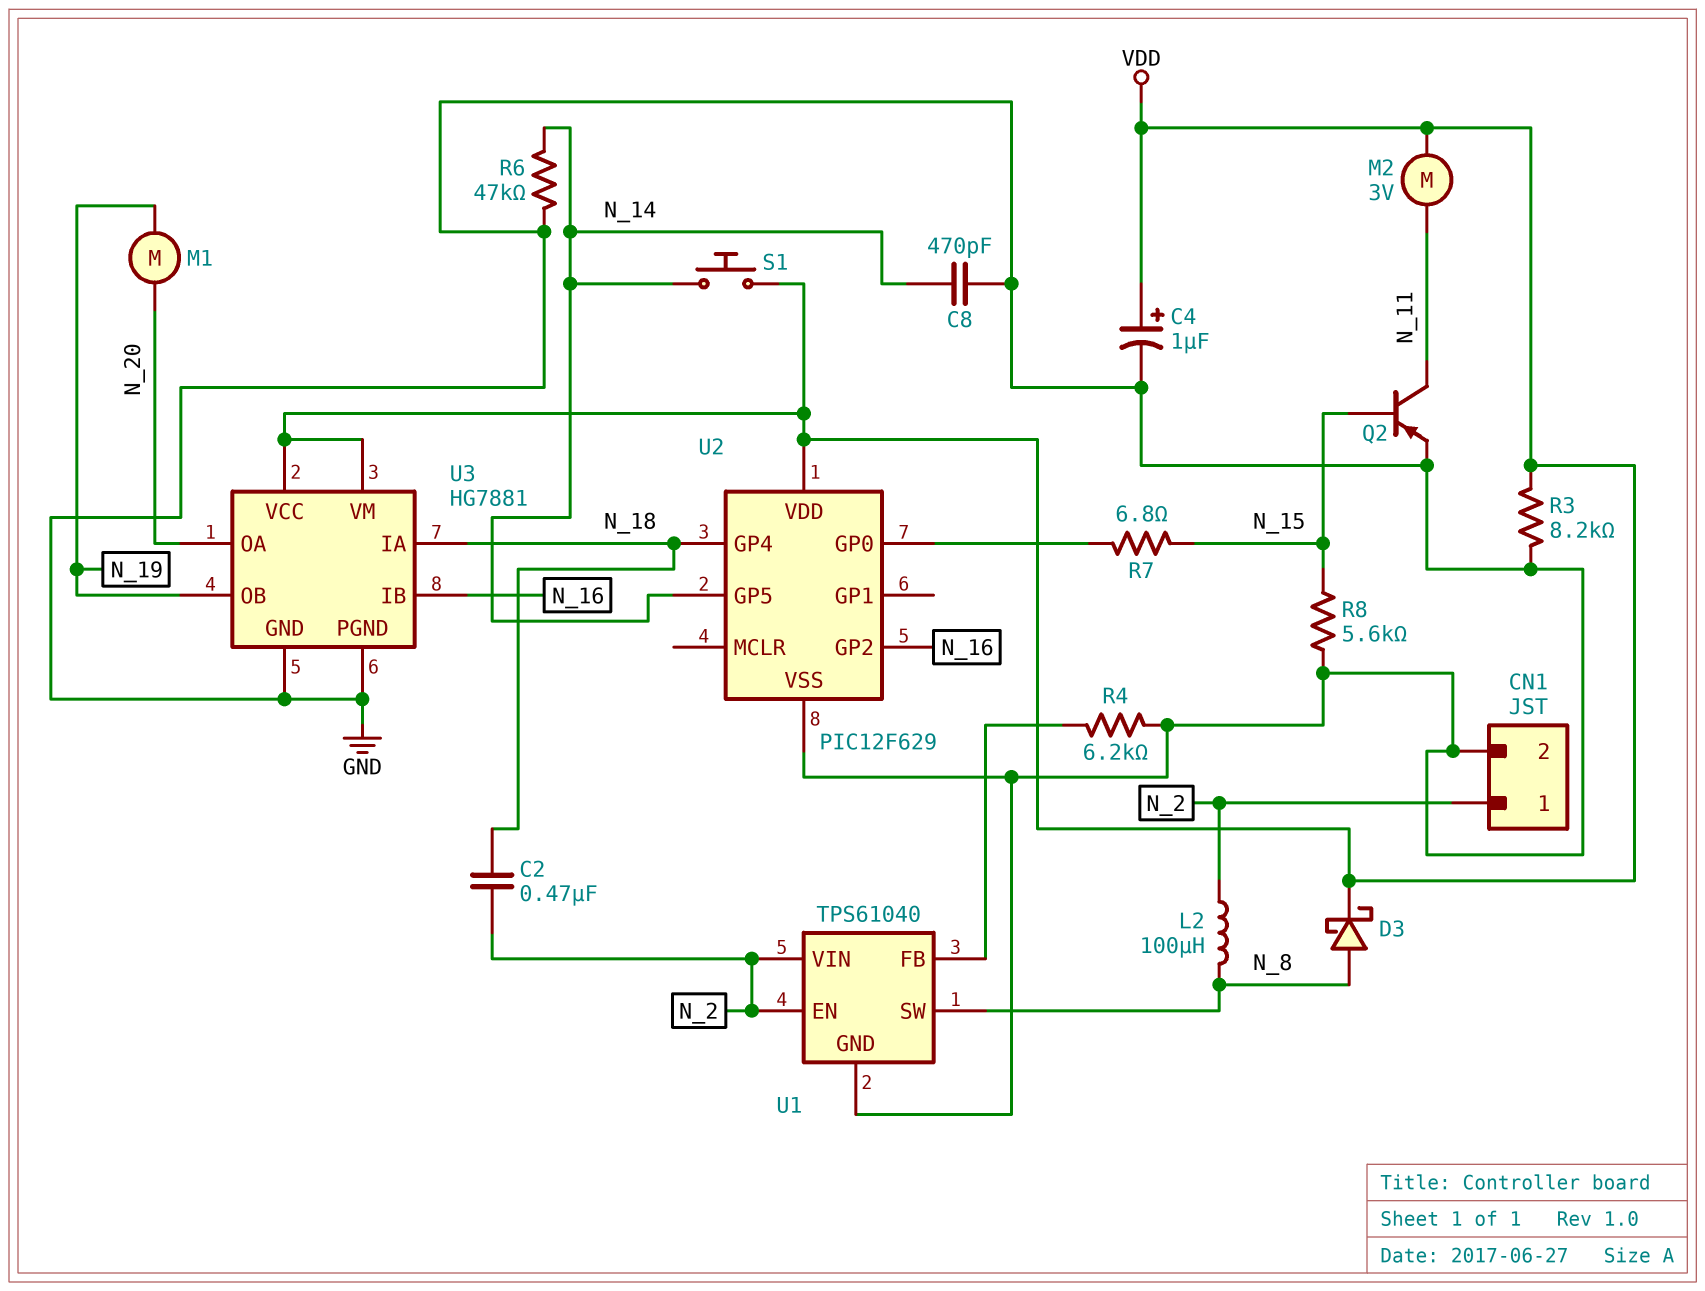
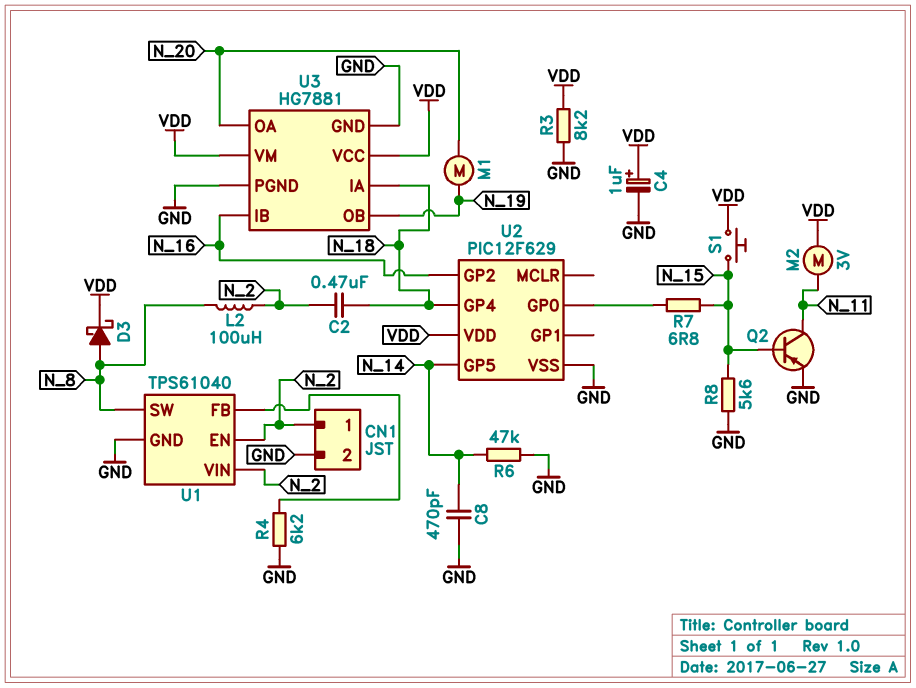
S1: button (N_14, VDD) -> button (N_15, VDD)

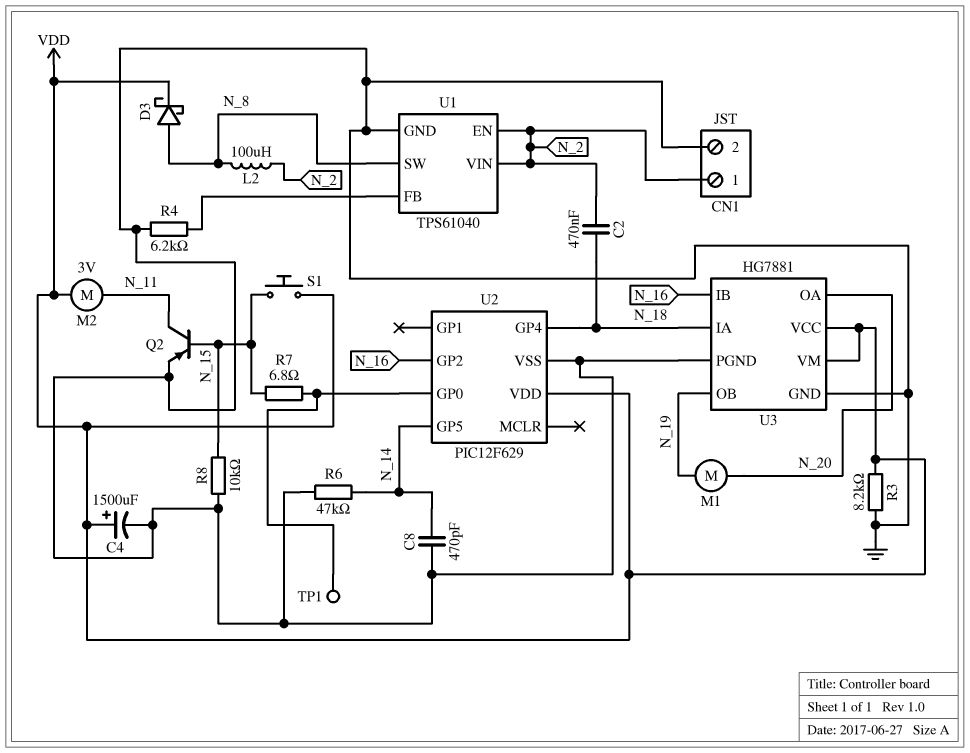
C4: 1uF (plus VDD, minus GND) -> 1500uF (plus VDD, minus GND)
R8: 5.6k (GND, N_15) -> 10k (GND, N_15)
TP1: none -> test point (U2/GP0)

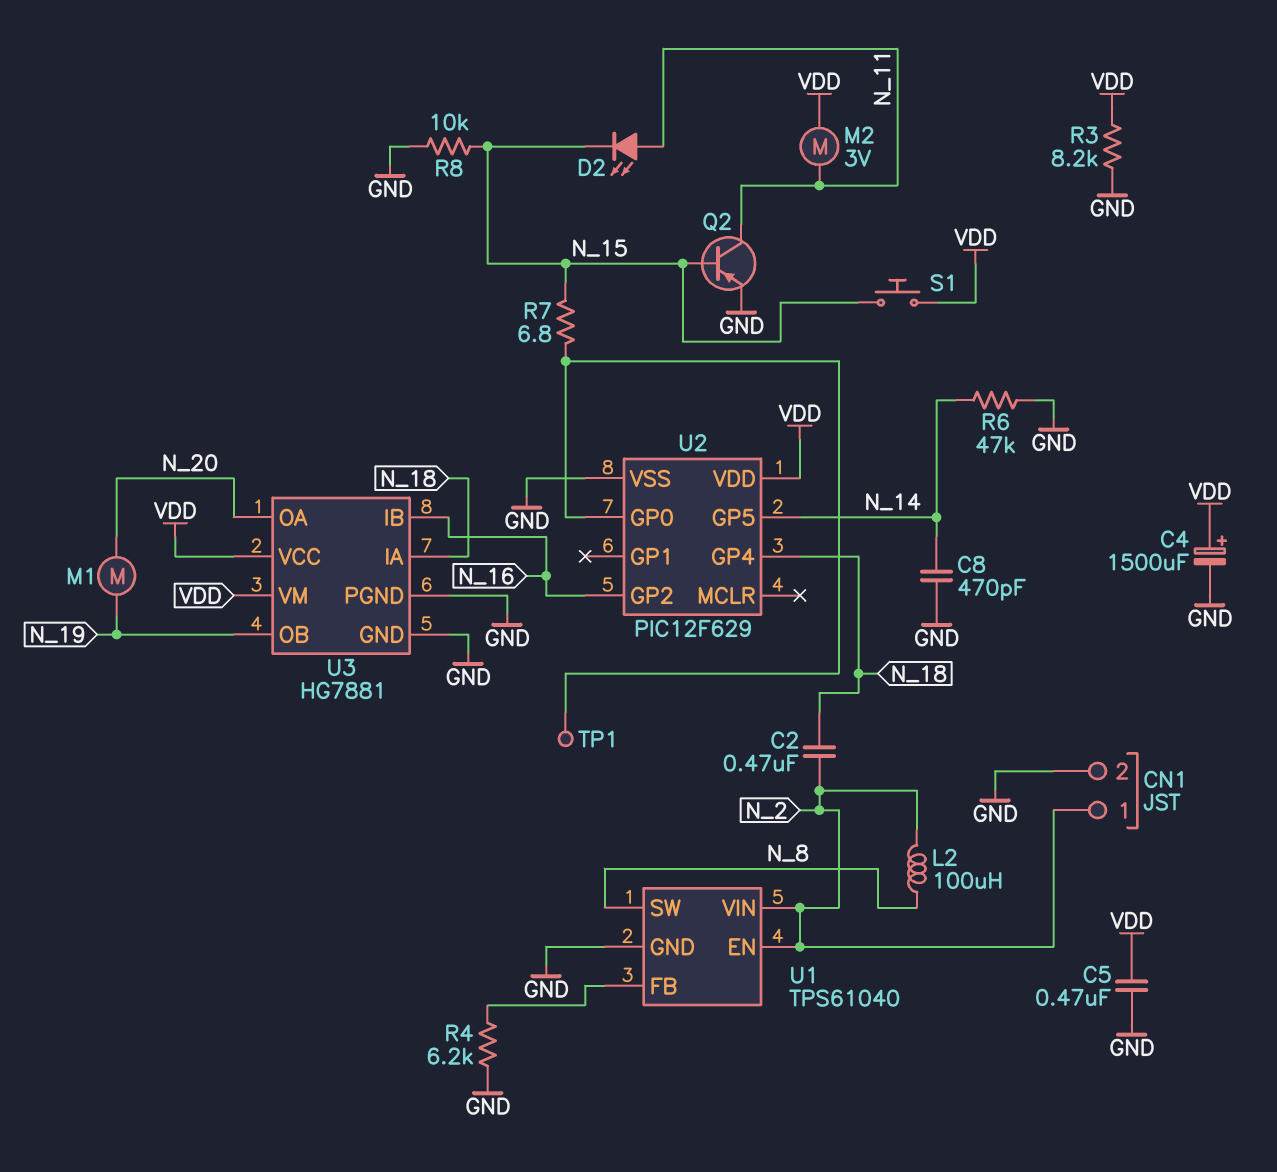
C5: none -> 470nF (GND, VDD)
D2: none -> LED (A N_11, K N_15)
D3: schottky (A N_8, K VDD) -> none

